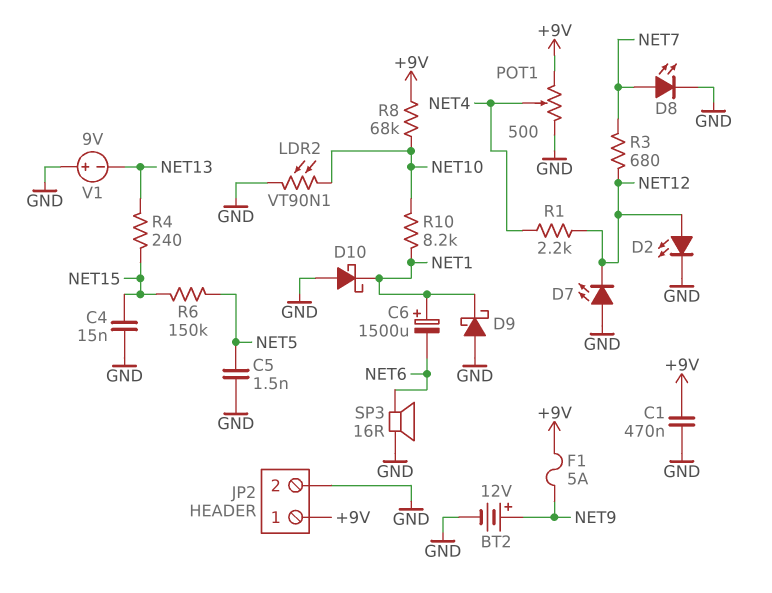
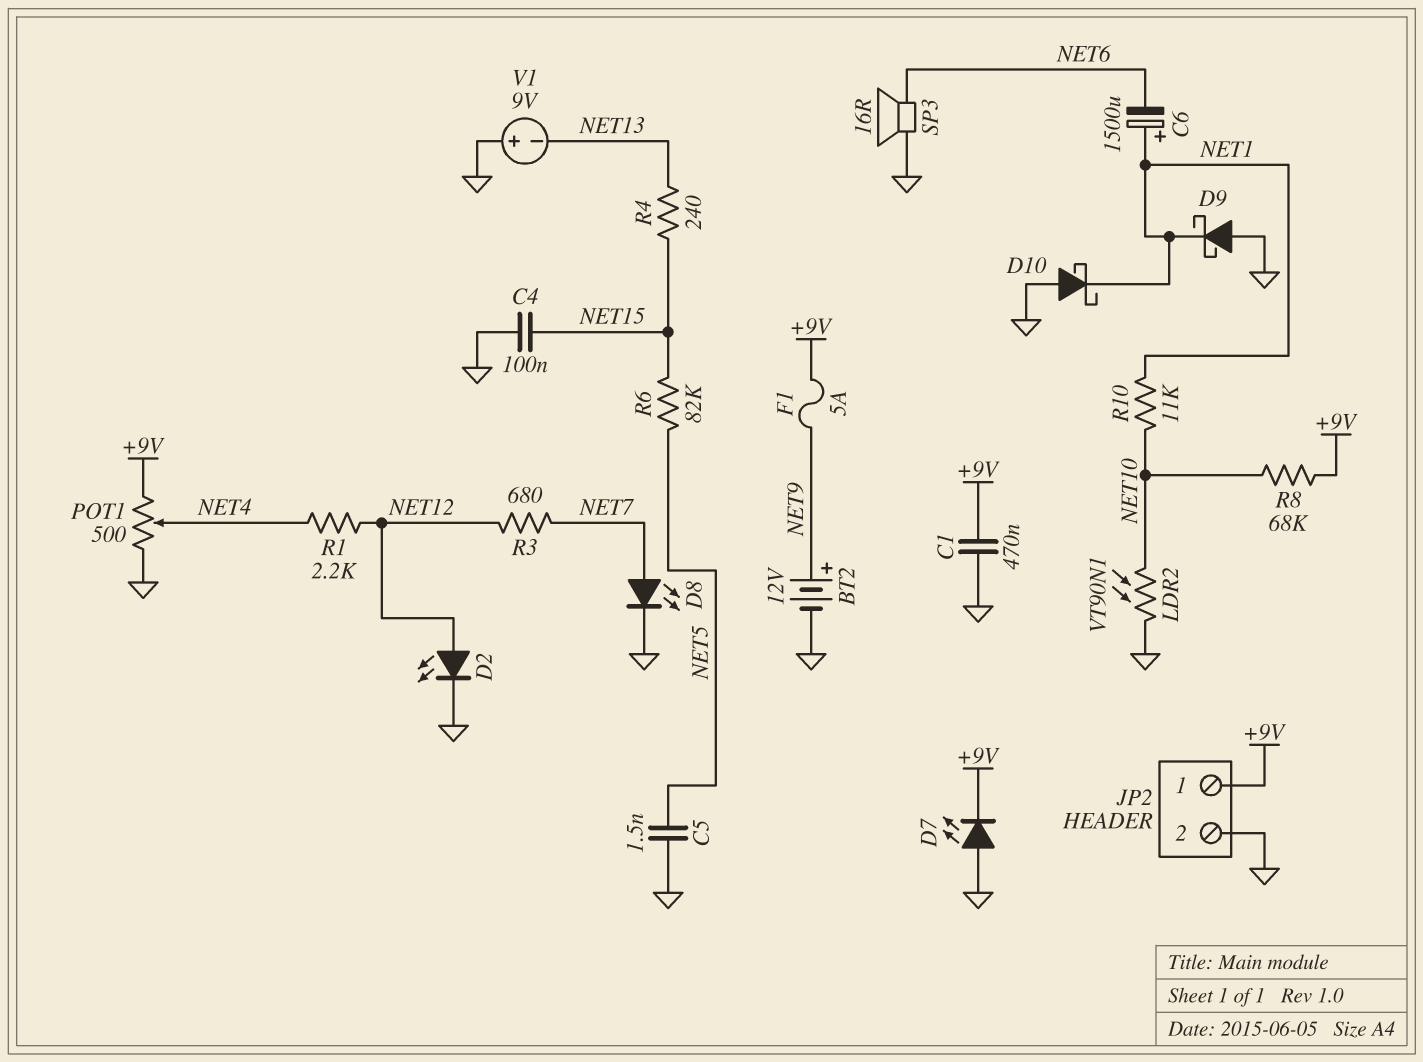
C4: 15nF (GND, NET15) -> 100nF (GND, NET15)
D7: LED (A GND, K NET12) -> LED (A GND, K +9V)
R6: 150k (NET5, NET15) -> 82k (NET5, NET15)
R10: 8.2k (NET1, NET10) -> 11k (NET1, NET10)

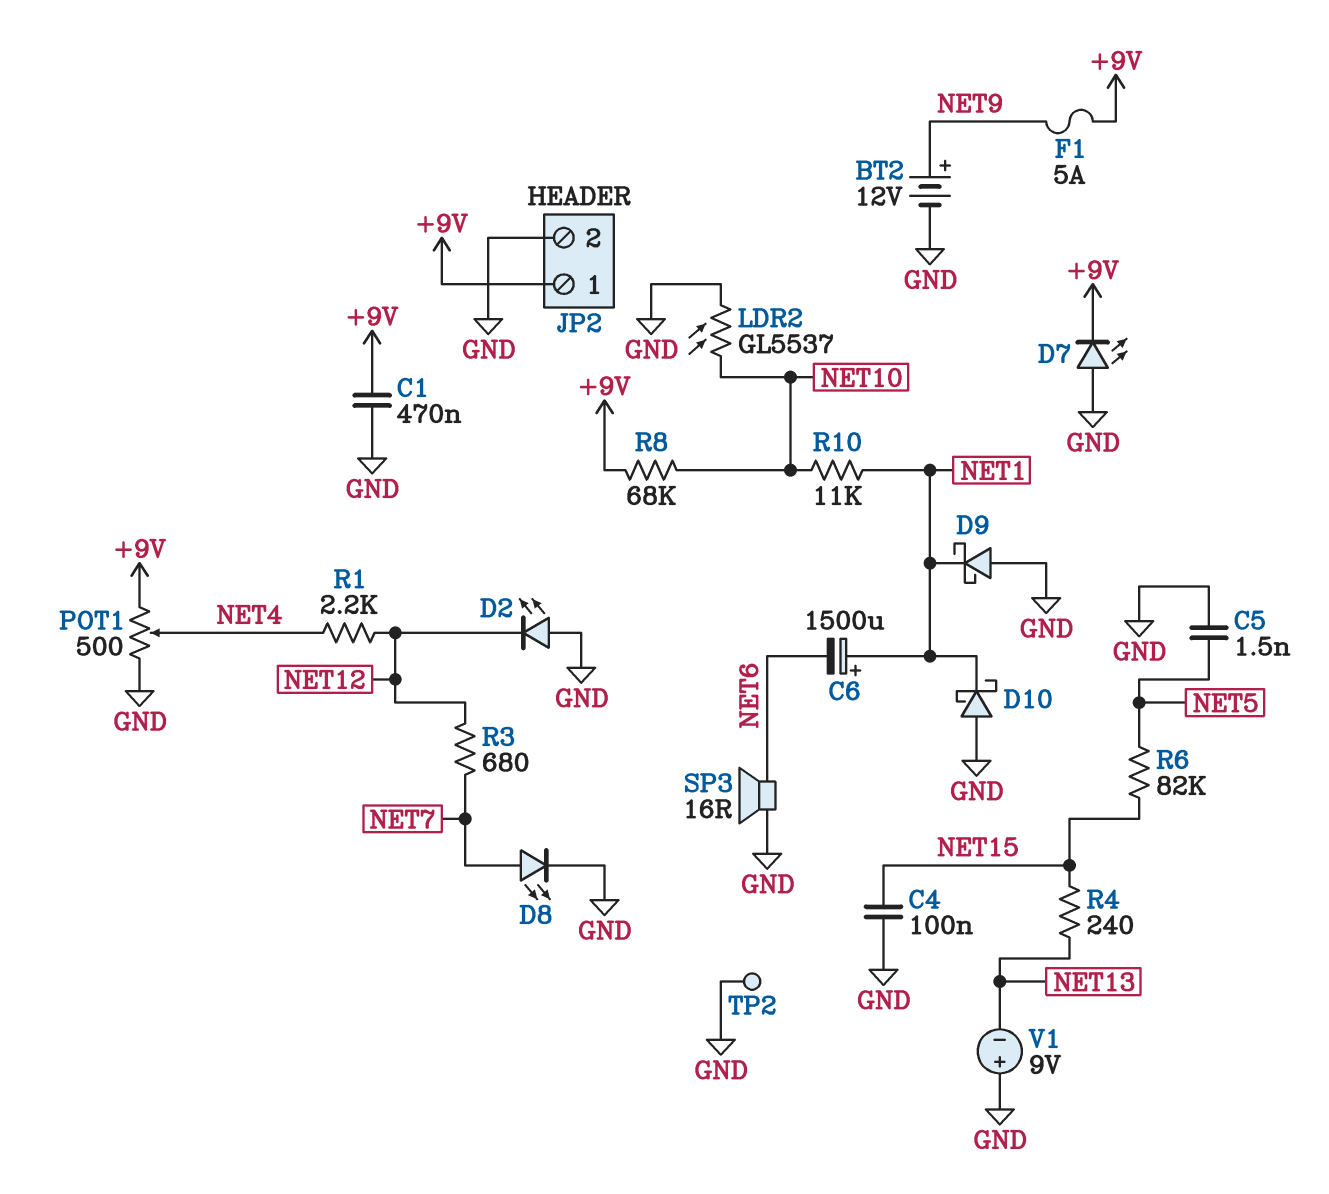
D2: LED (A NET12, K GND) -> LED (A GND, K NET12)
LDR2: VT90N1 (GND, NET10) -> GL5537 (GND, NET10)
TP2: none -> test point (GND)

